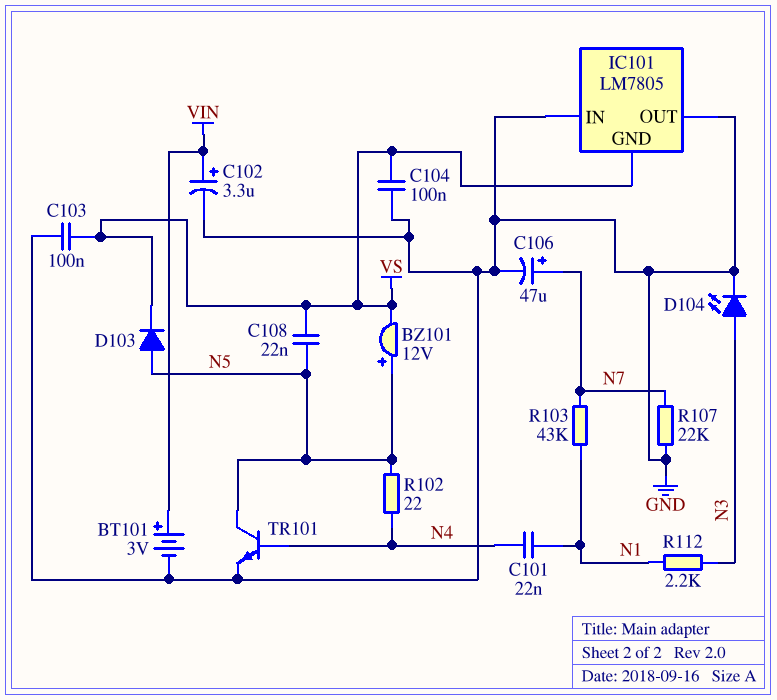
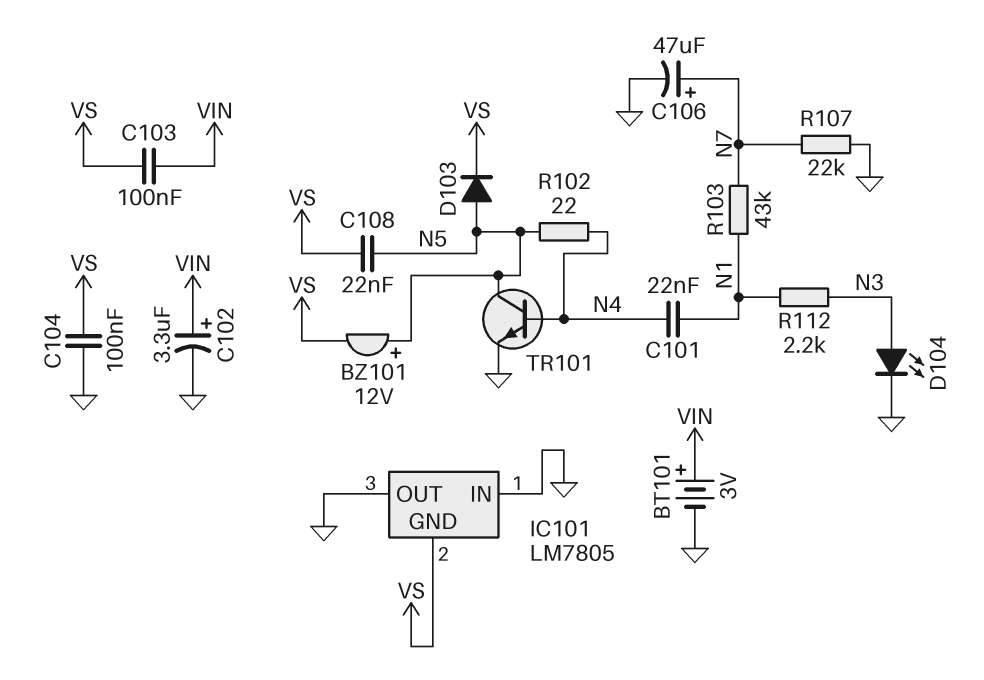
C103: 100nF (GND, VS) -> 100nF (VIN, VS)

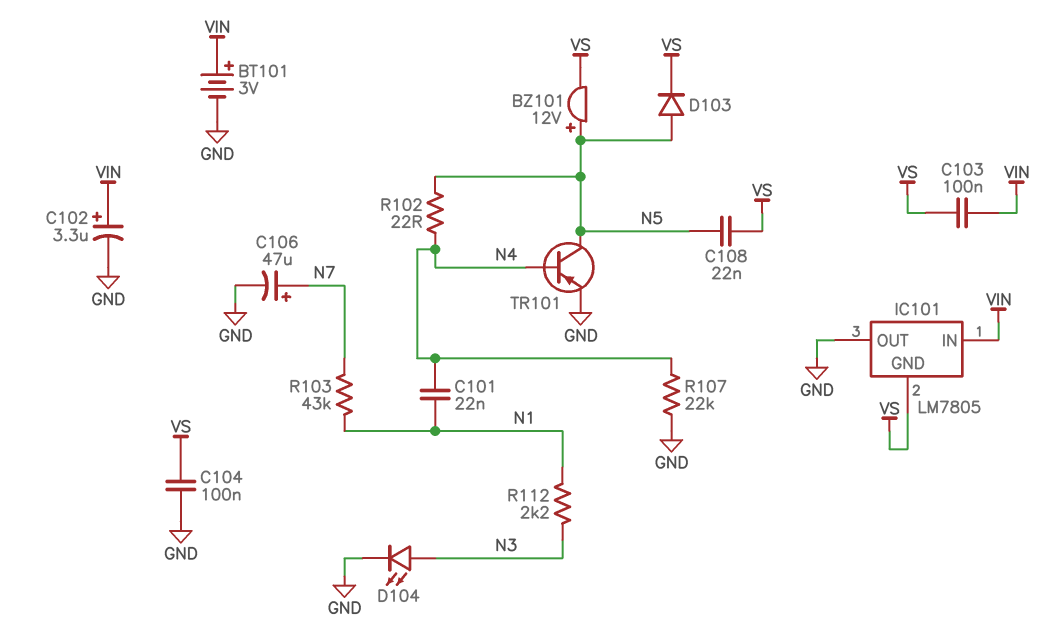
IC101 pin IN: GND -> VIN
R107: 22k (GND, N7) -> 22k (GND, N4)
TR101: NPN (B N4, C N5, E GND) -> PNP (B N4, C N5, E GND)

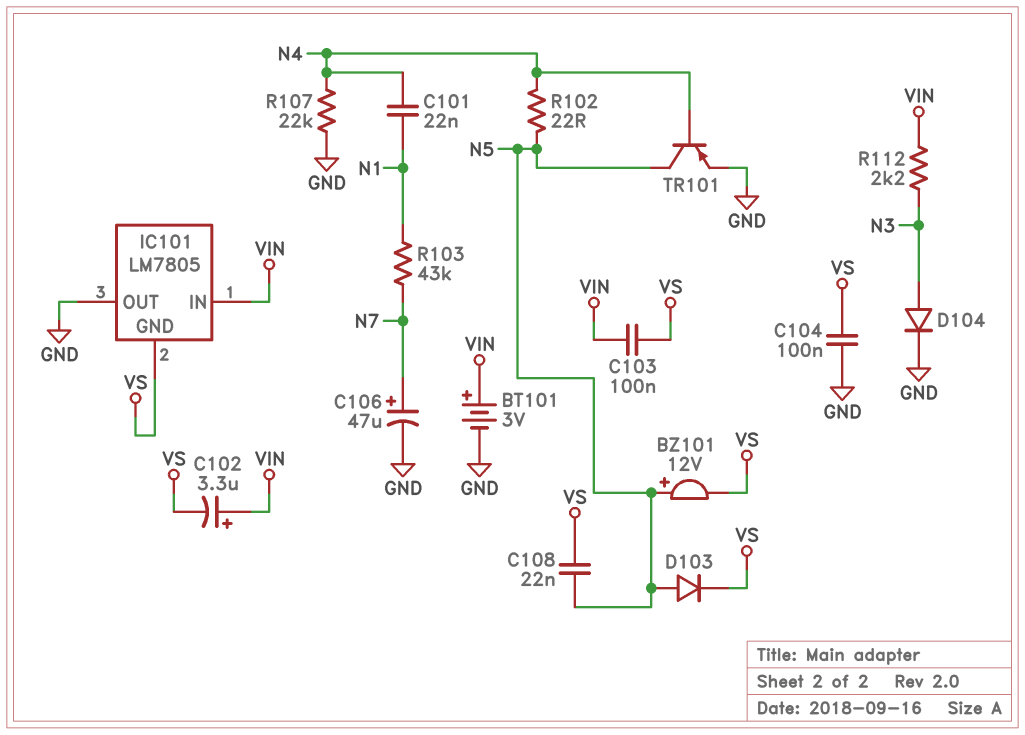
C102: 3.3uF (plus VIN, minus GND) -> 3.3uF (plus VIN, minus VS)
D104: LED (A N3, K GND) -> diode (A N3, K GND)
R112: 2.2k (N1, N3) -> 2.2k (N3, VIN)

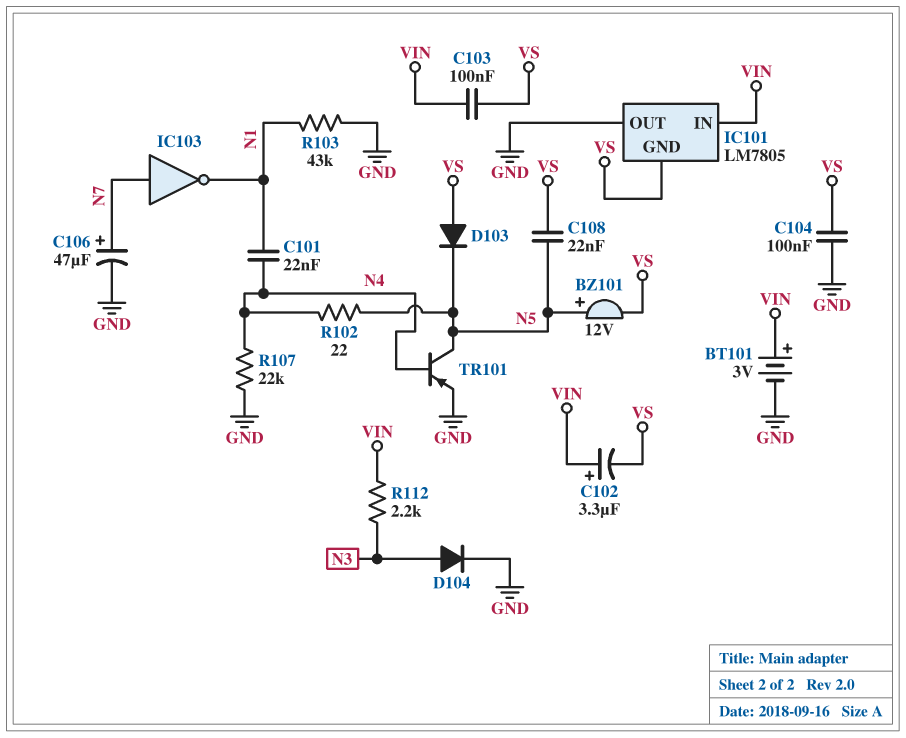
D103: diode (A N5, K VS) -> diode (A VS, K N5)
IC103: none -> NOT (in N7, out N1)
R103: 43k (N1, N7) -> 43k (GND, N1)

